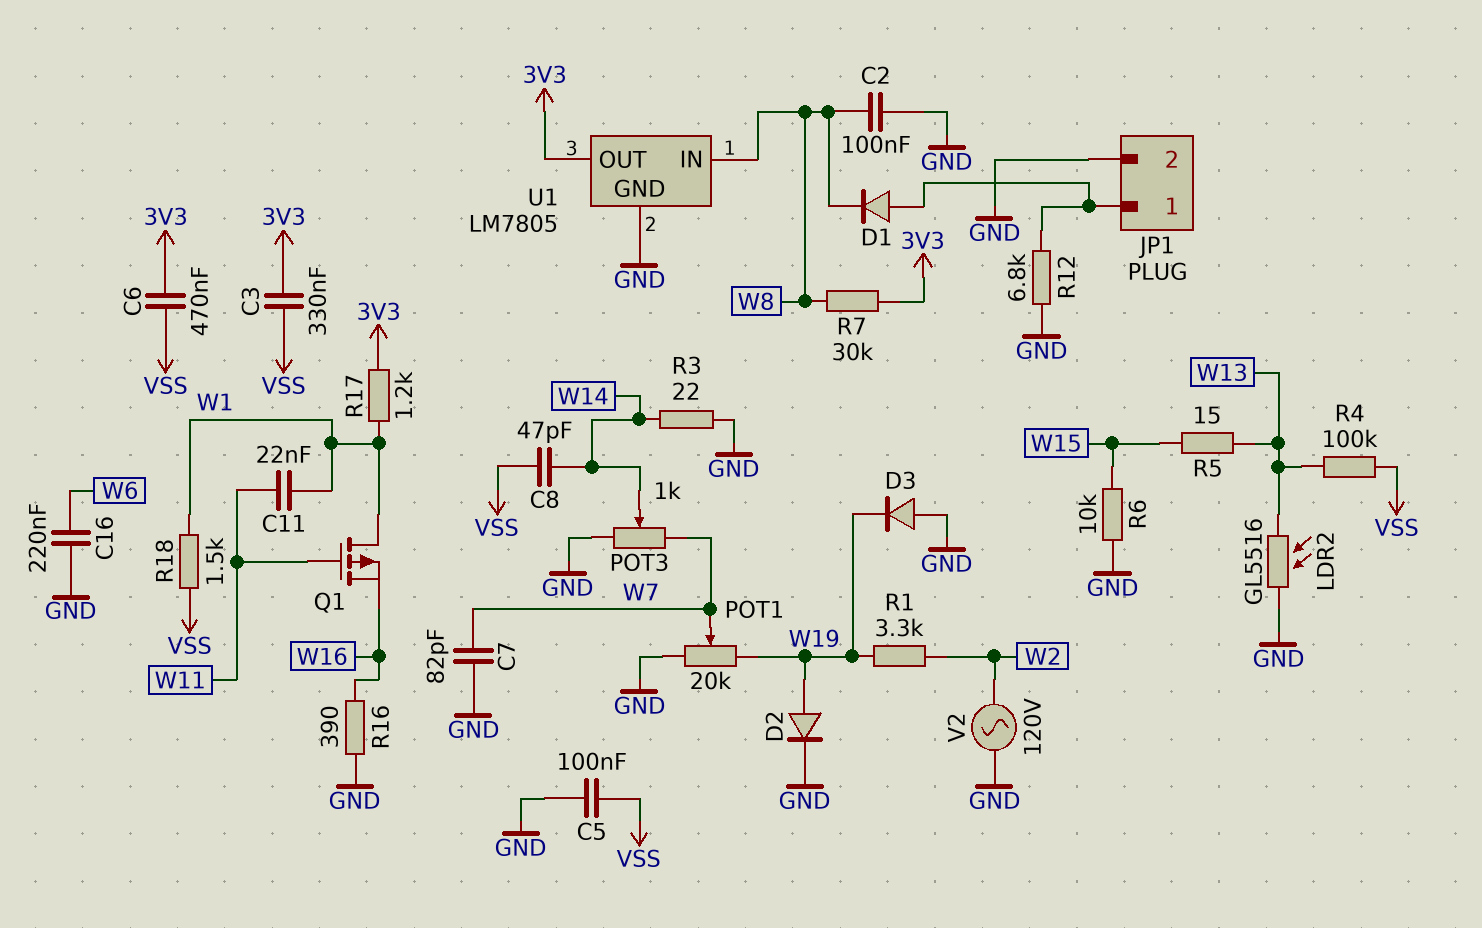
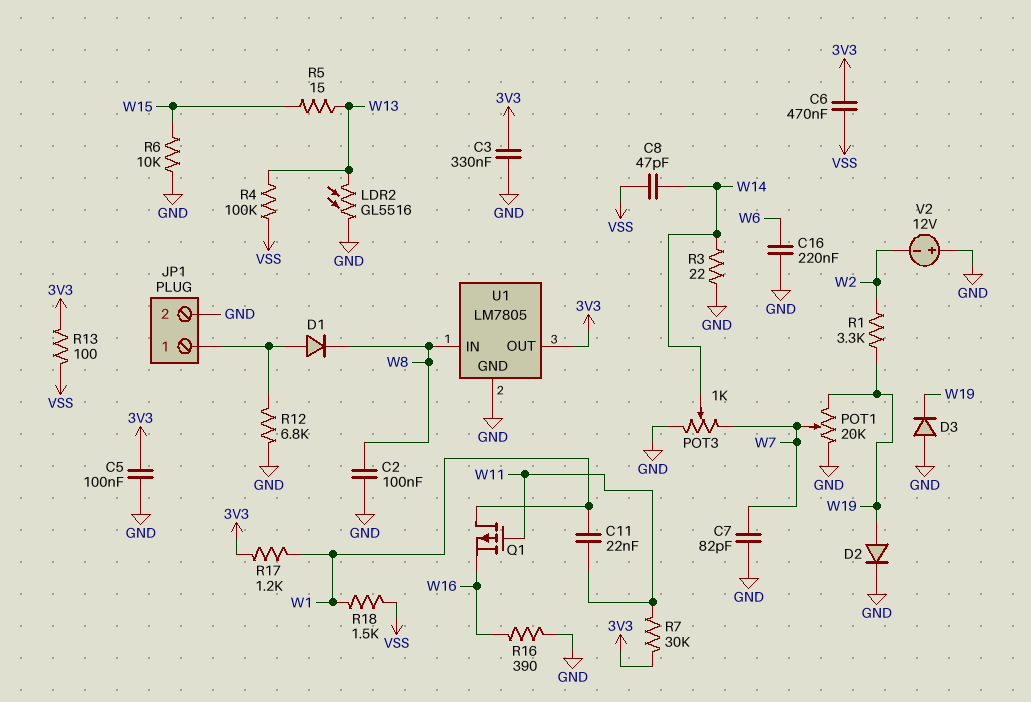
C3: 330nF (3V3, VSS) -> 330nF (3V3, GND)
C5: 100nF (GND, VSS) -> 100nF (3V3, GND)
R7: 30k (3V3, W8) -> 30k (3V3, W11)
R13: none -> 100 (3V3, VSS)
V2: AC 120V (GND, W2) -> 12V (plus GND, minus W2)

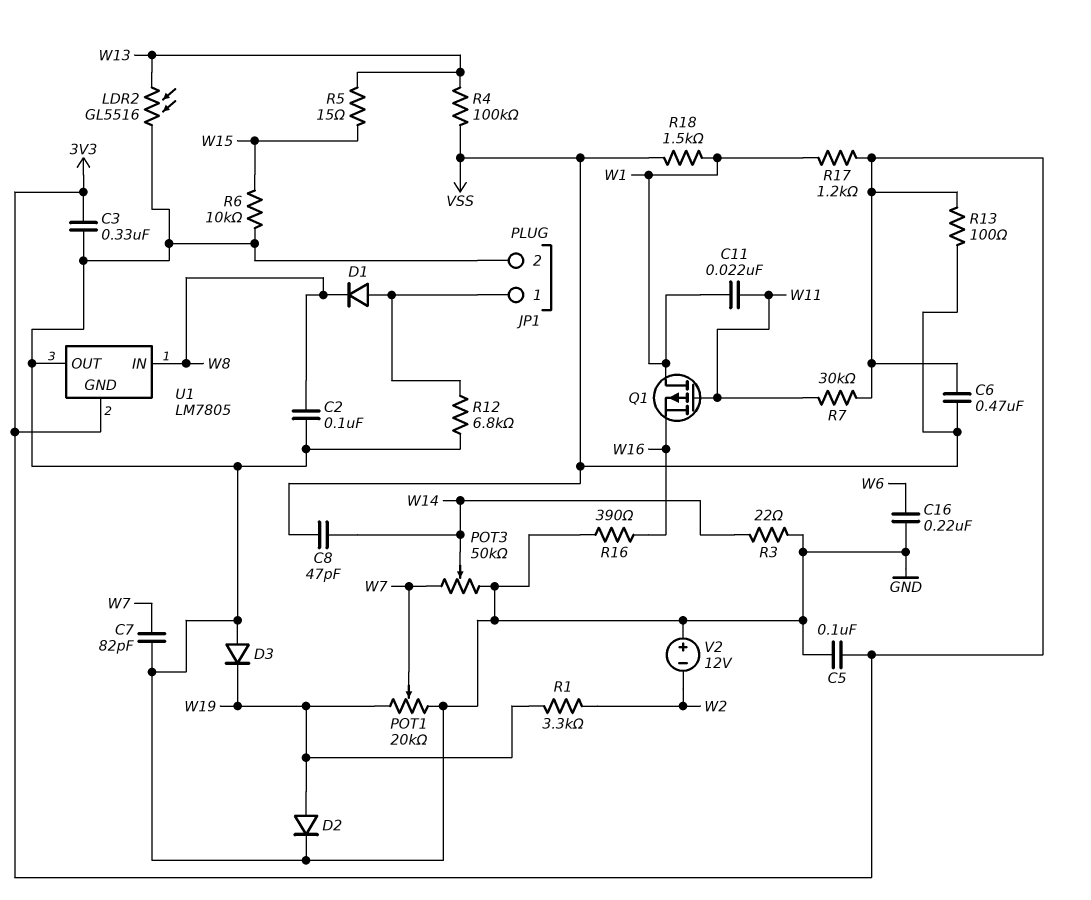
POT3: 1k (GND, W7, wiper W14) -> 50k (GND, W7, wiper W14)
U1 pin GND: GND -> 3V3
U1 pin OUT: 3V3 -> GND

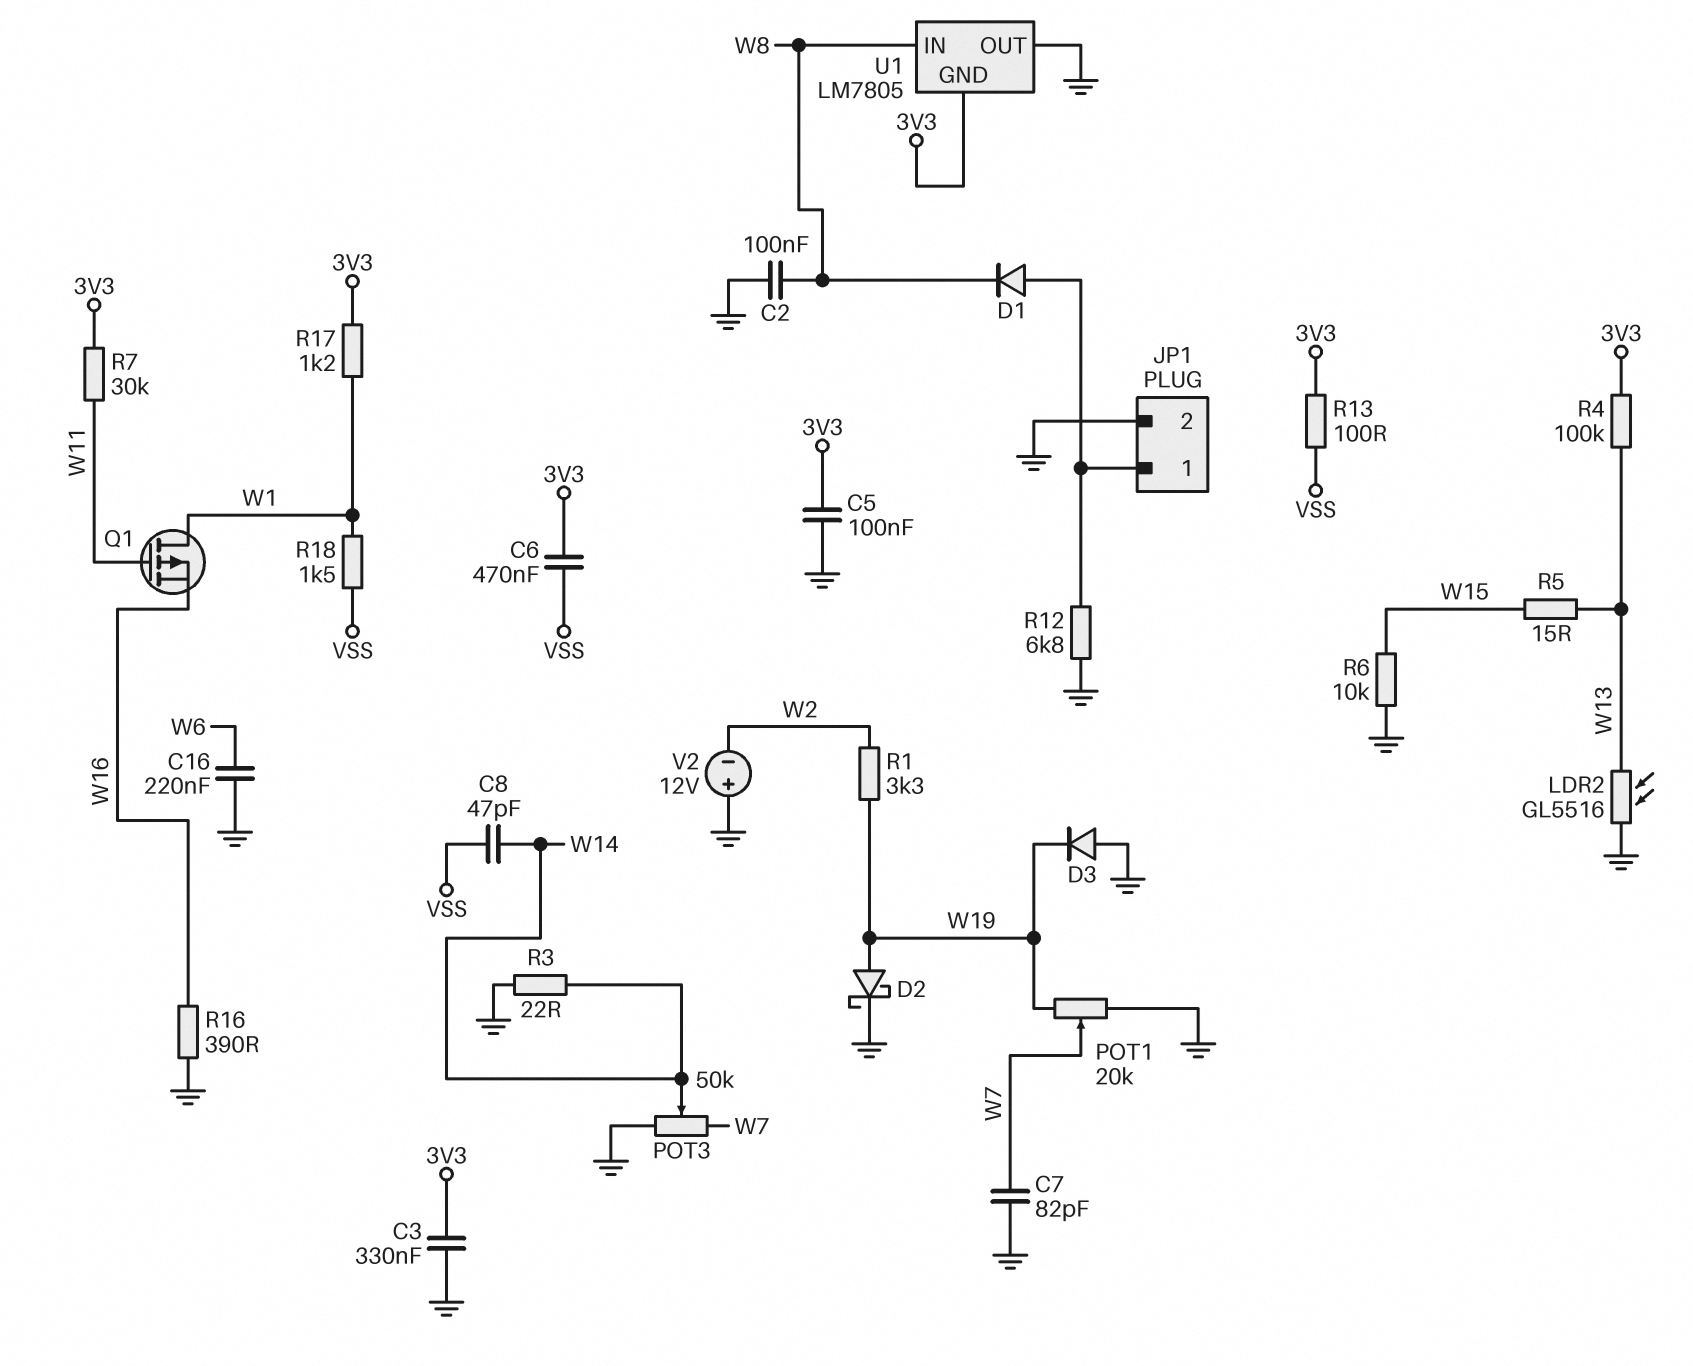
C11: 22nF (W1, W11) -> none
D2: diode (A W19, K GND) -> schottky (A W19, K GND)
R4: 100k (VSS, W13) -> 100k (3V3, W13)

